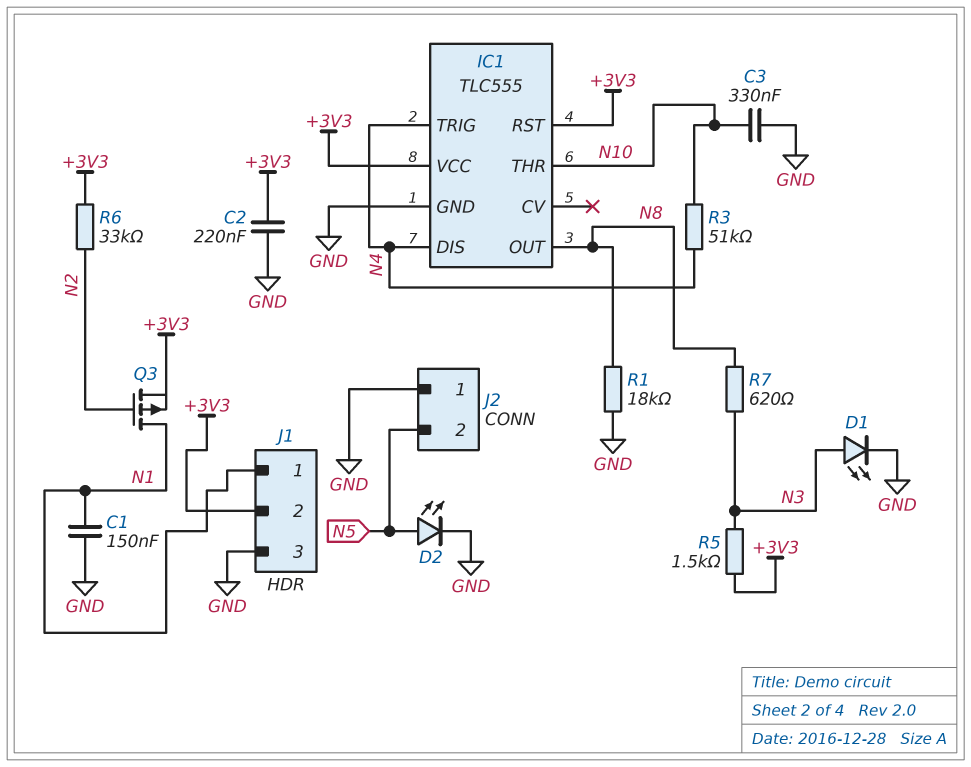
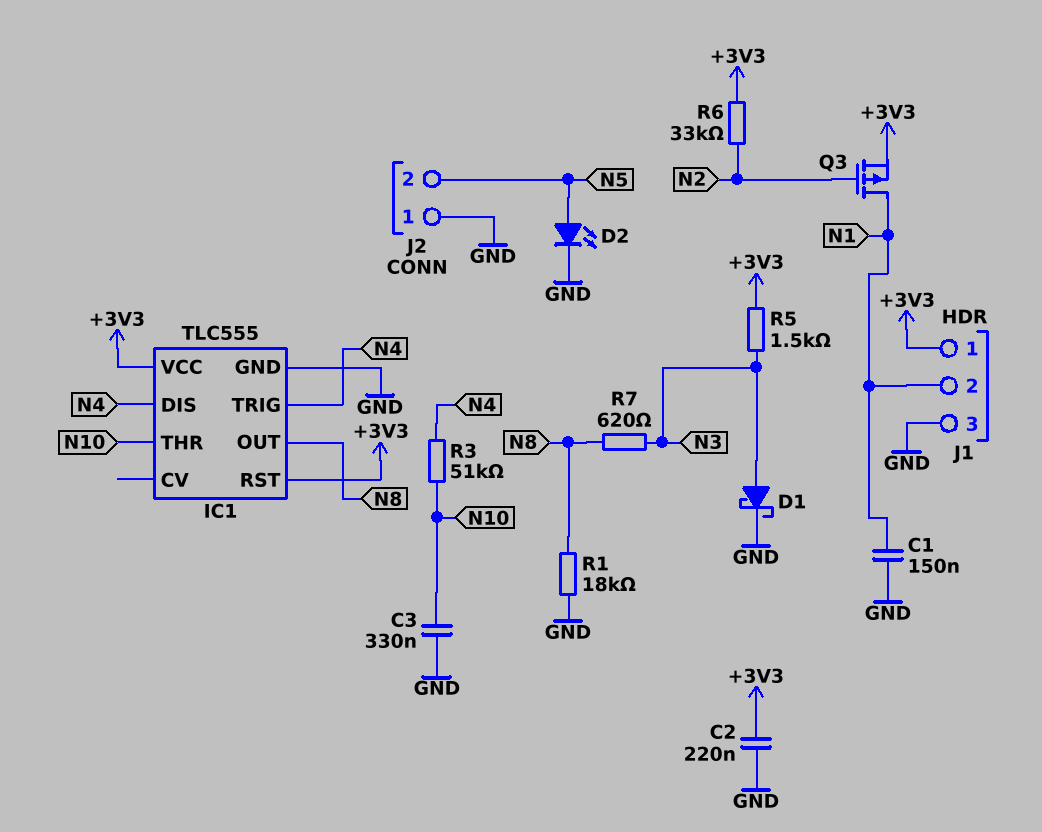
D1: LED (A N3, K GND) -> schottky (A N3, K GND)
J1 pin 1: N1 -> +3V3
J1 pin 2: +3V3 -> N1

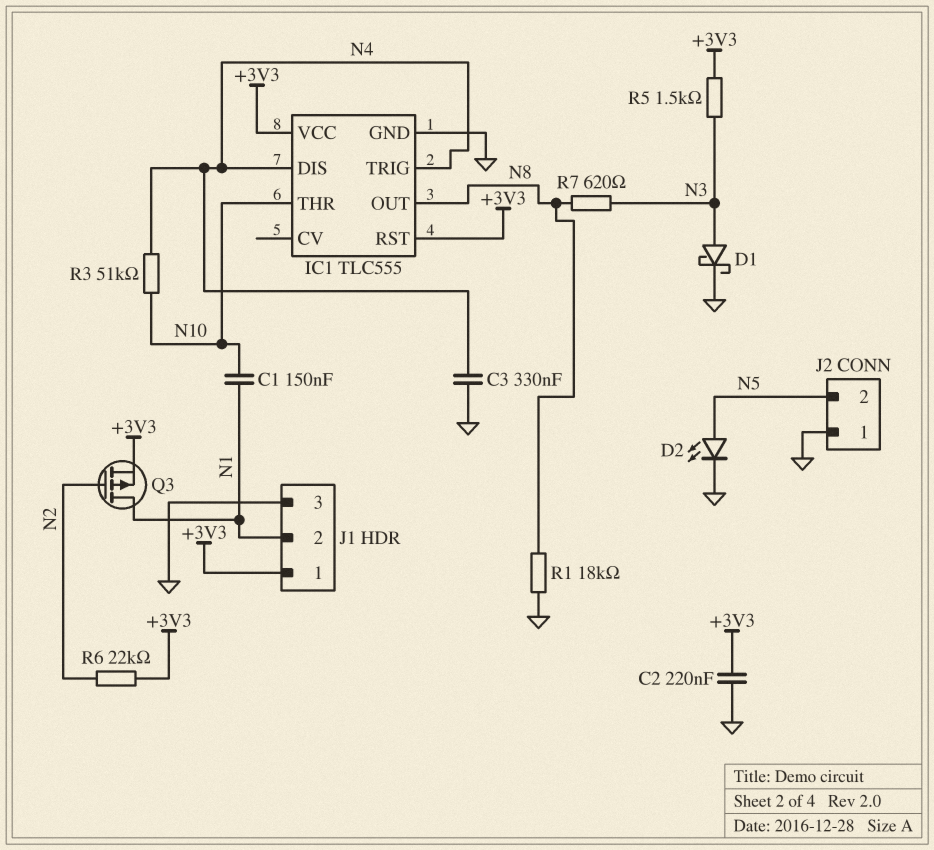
C1: 150nF (GND, N1) -> 150nF (N1, N10)
C3: 330nF (GND, N10) -> 330nF (GND, N4)
R6: 33k (+3V3, N2) -> 22k (+3V3, N2)

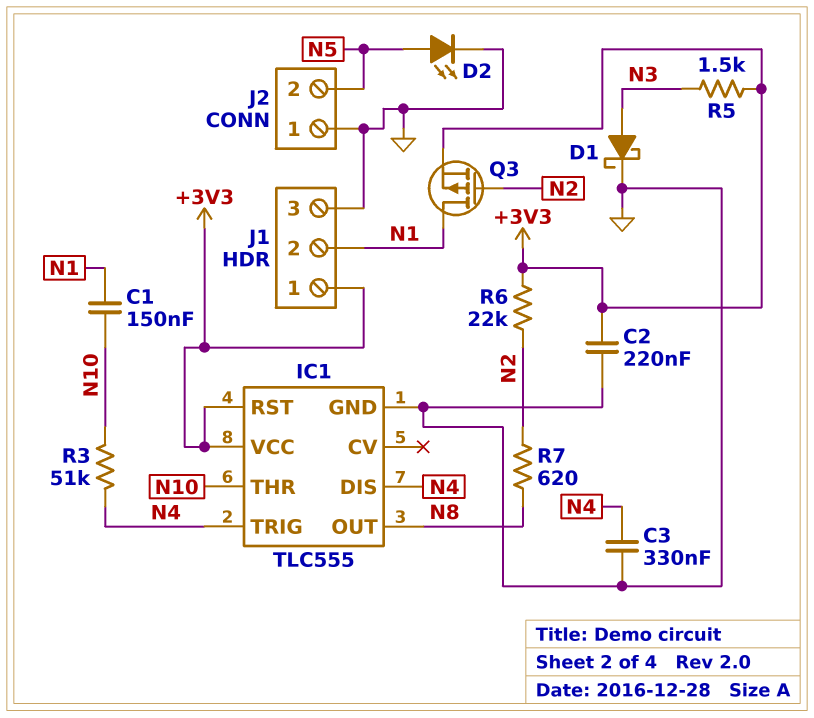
R1: 18k (GND, N8) -> none
R7: 620 (N3, N8) -> 620 (N2, N8)

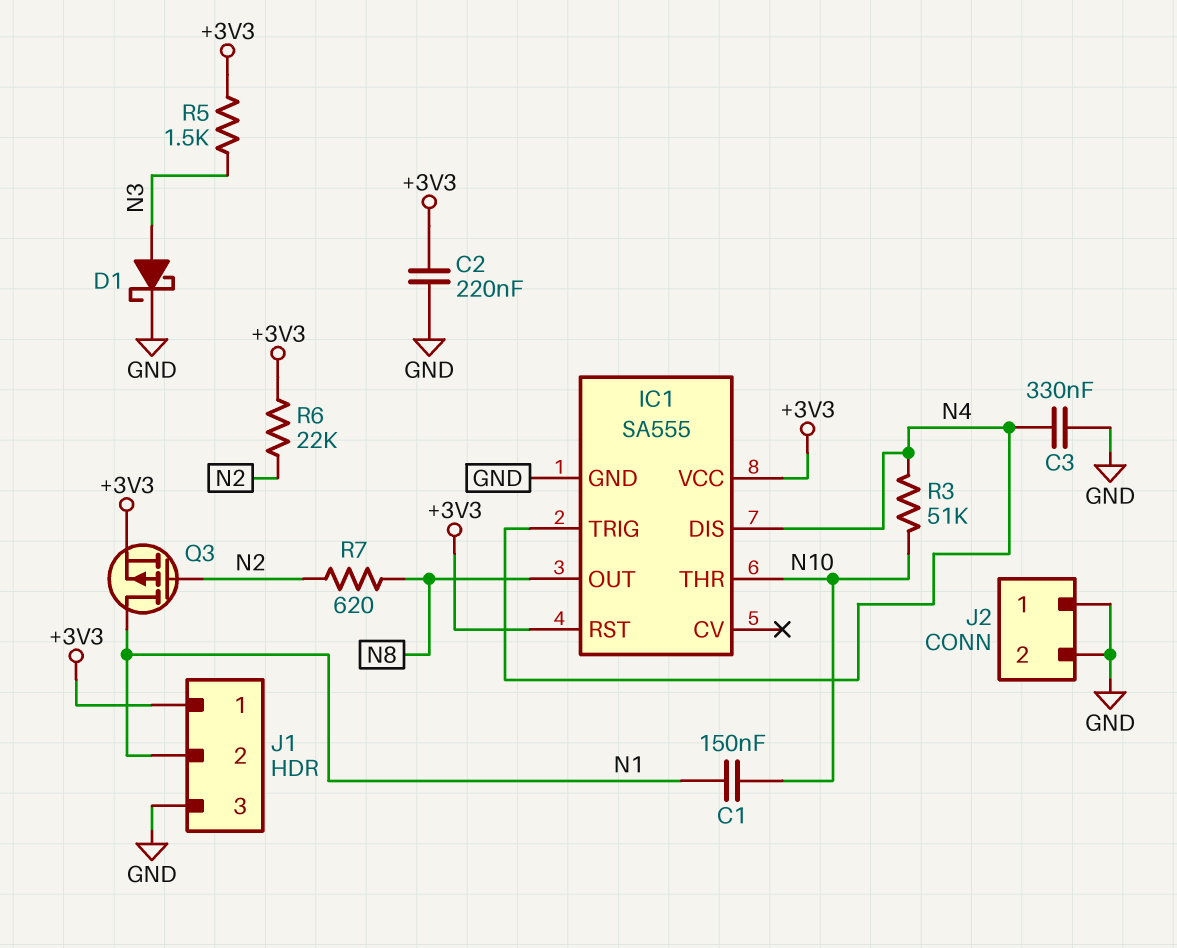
D2: LED (A N5, K GND) -> none
IC1: TLC555 -> SA555
J2 pin 2: N5 -> GND

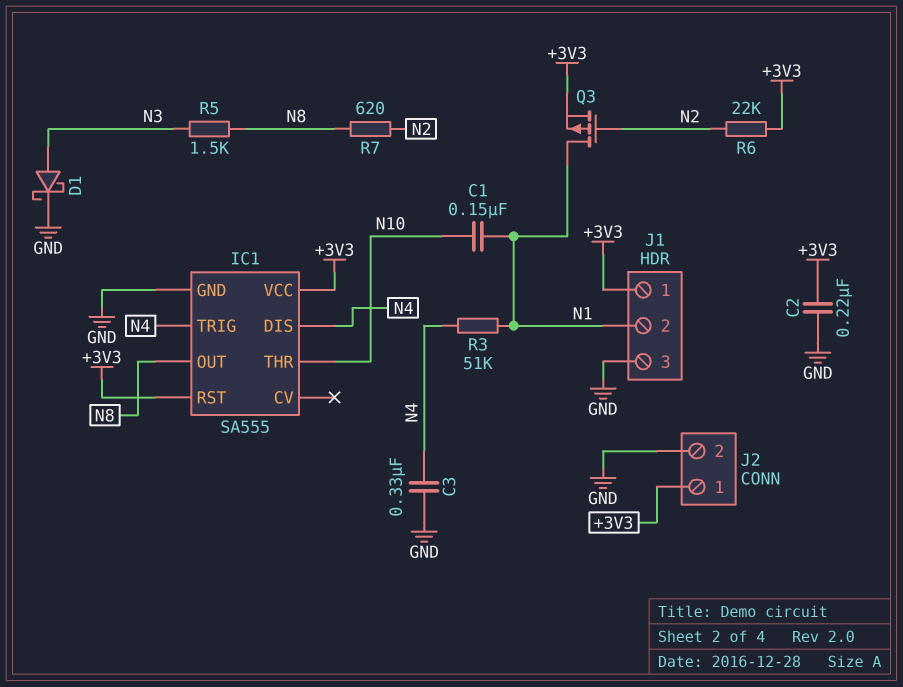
J2 pin 1: GND -> +3V3
R3: 51k (N4, N10) -> 51k (N1, N4)
R5: 1.5k (+3V3, N3) -> 1.5k (N3, N8)

